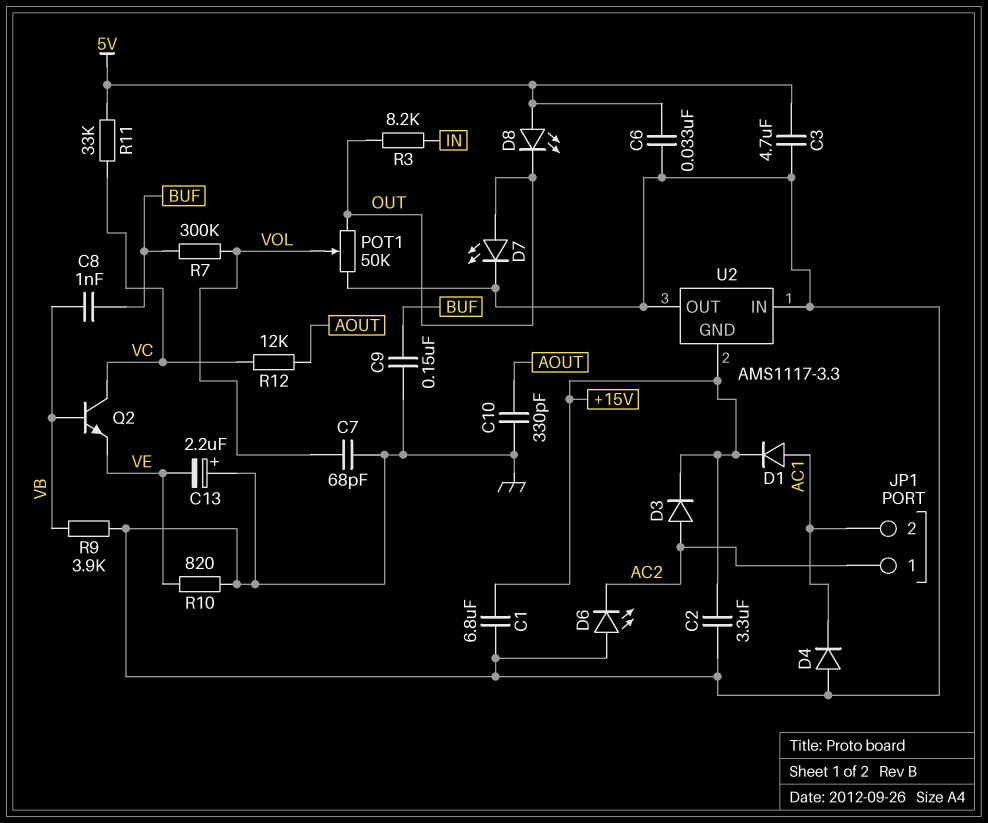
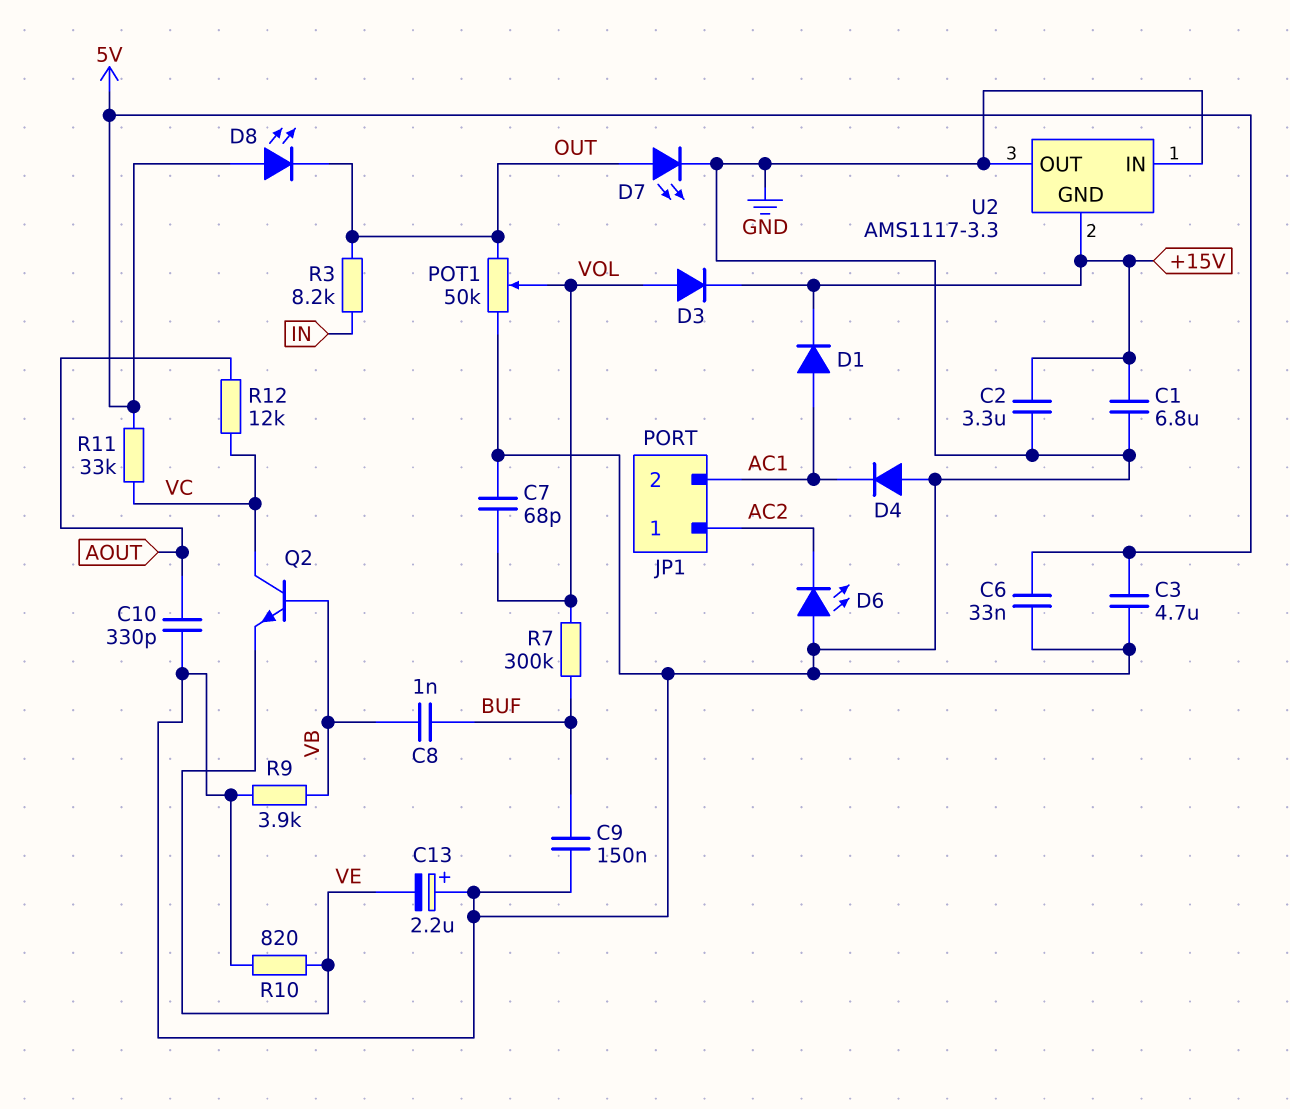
D3: diode (A AC2, K +15V) -> diode (A VOL, K +15V)

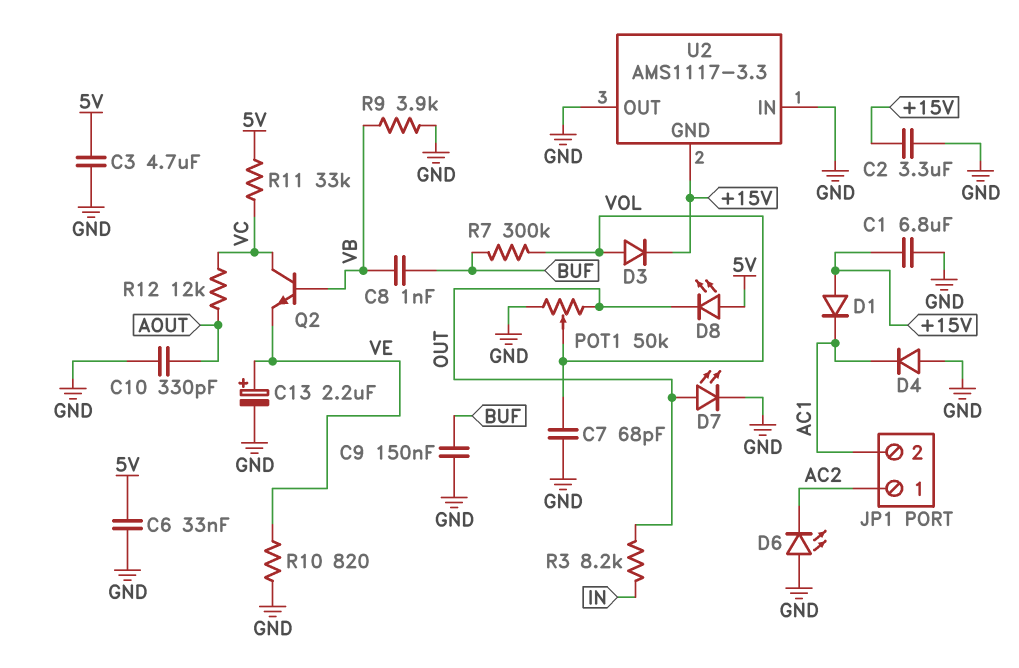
C13: 2.2uF (plus GND, minus VE) -> 2.2uF (plus VE, minus GND)
D1: diode (A AC1, K +15V) -> diode (A +15V, K AC1)

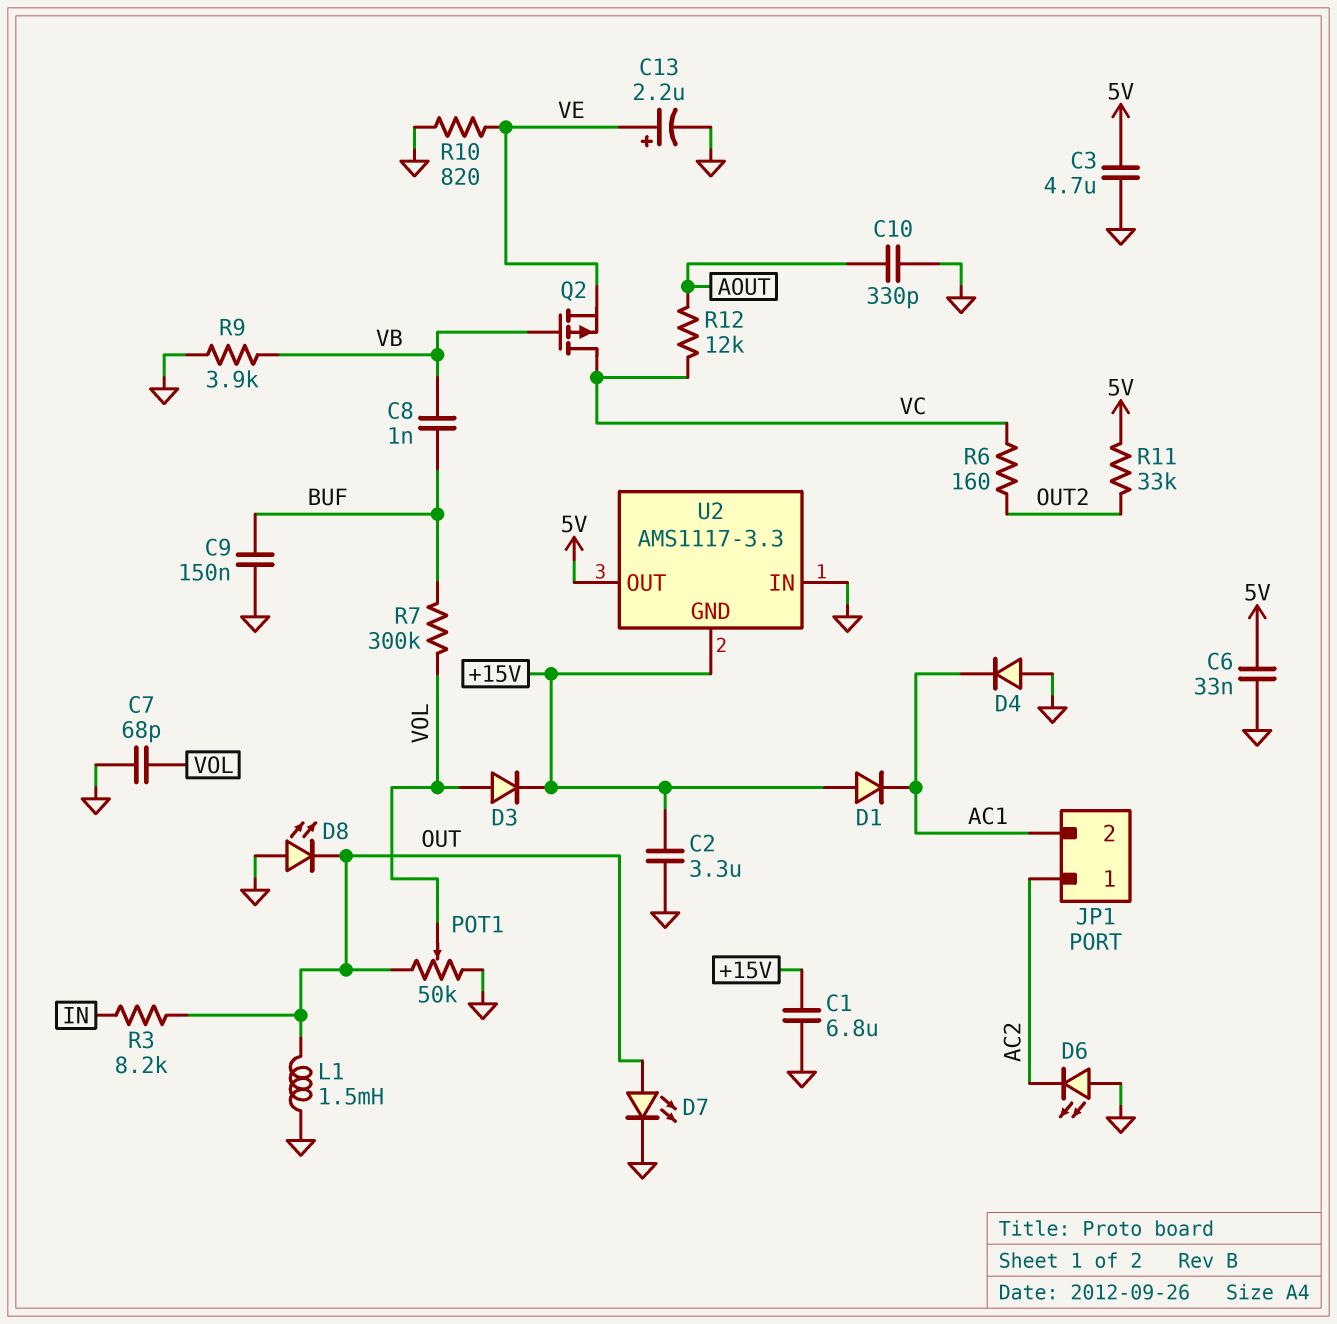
D8: LED (A 5V, K OUT) -> LED (A GND, K OUT)
L1: none -> 1.5mH (GND, OUT)
Q2: NPN (B VB, C VC, E VE) -> PMOS (G VB, D VC, S VE)
R6: none -> 160 (OUT2, VC)
R11: 33k (5V, VC) -> 33k (5V, OUT2)
U2 pin OUT: GND -> 5V

